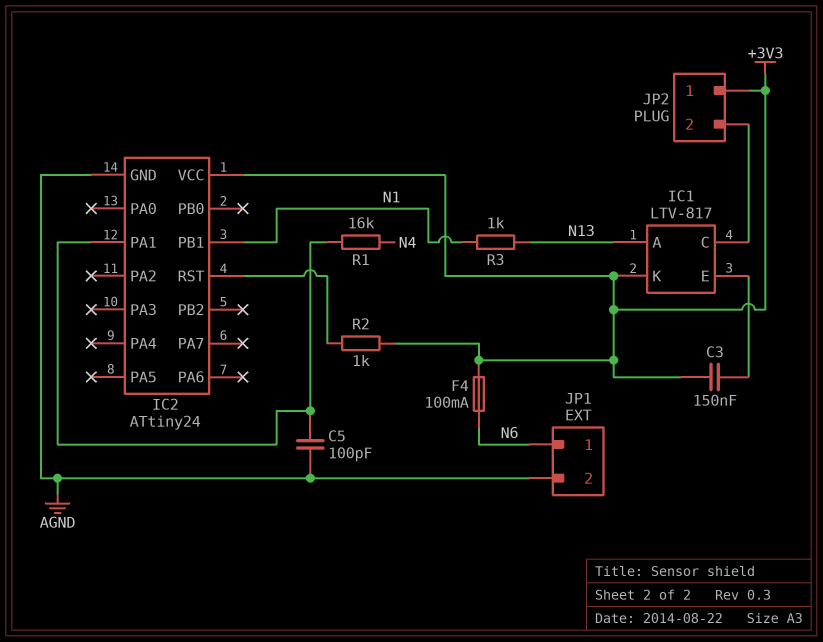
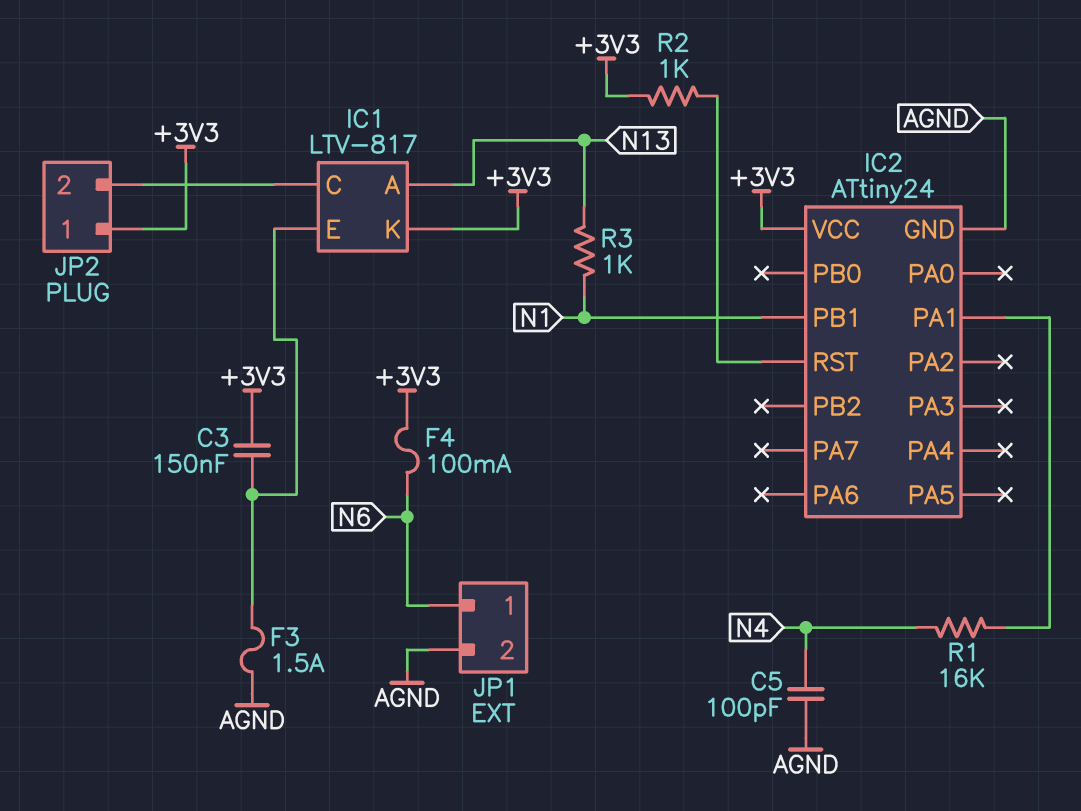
C5: 100pF (AGND, IC2/PA1) -> 100pF (AGND, N4)
F3: none -> 1.5A (AGND, IC1/E)

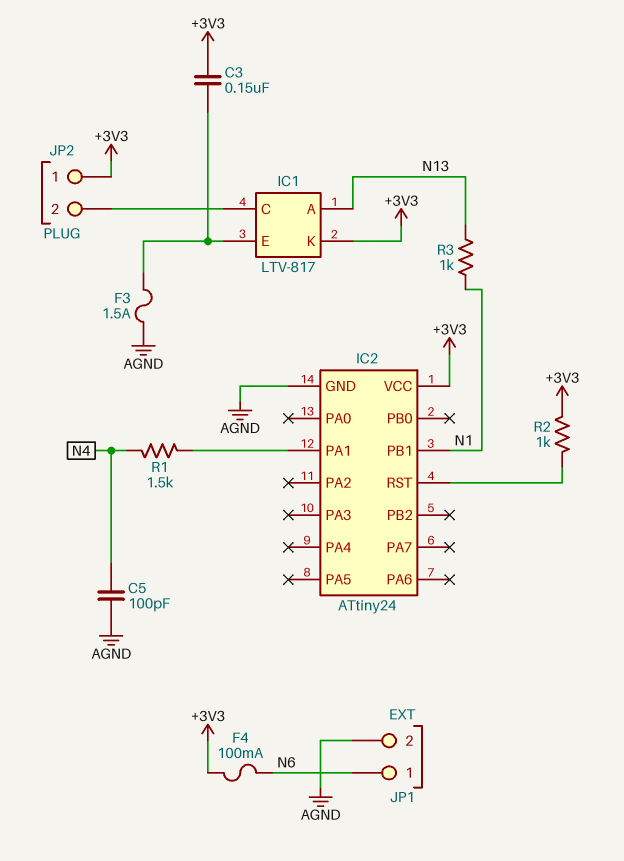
R1: 16k (IC2/PA1, N4) -> 1.5k (IC2/PA1, N4)

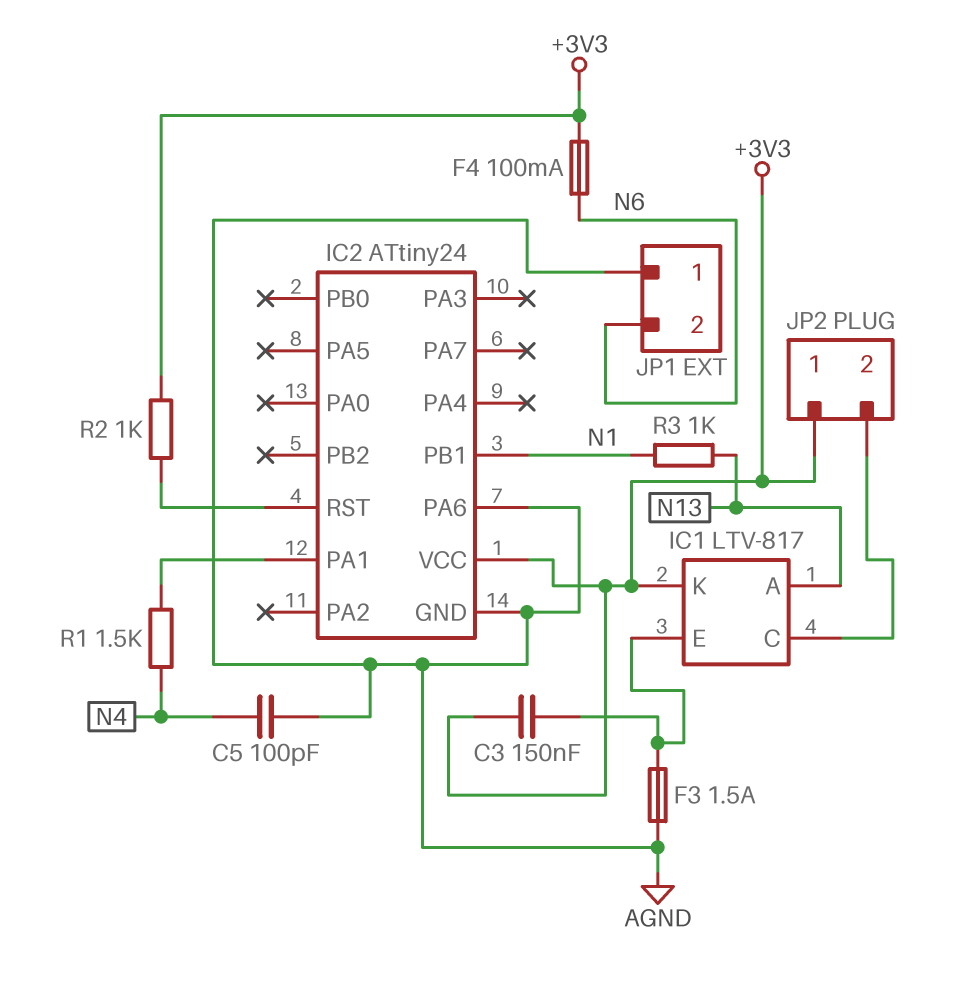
IC2 pin PA6: none -> AGND
JP1 pin 1: N6 -> AGND
JP1 pin 2: AGND -> N6

